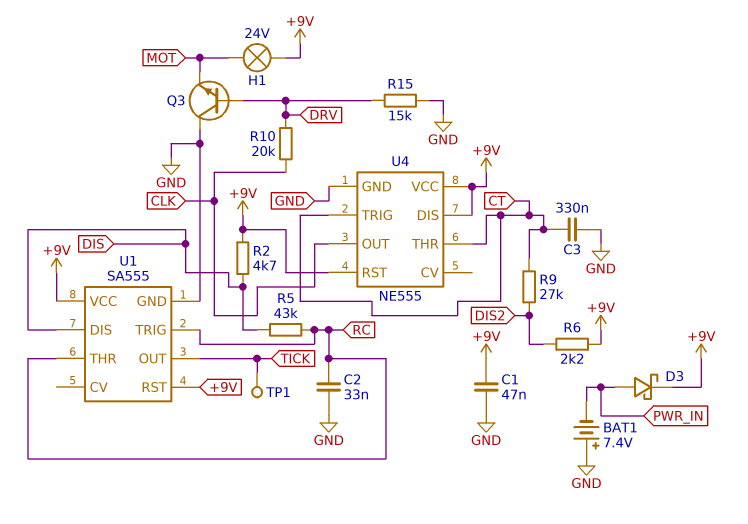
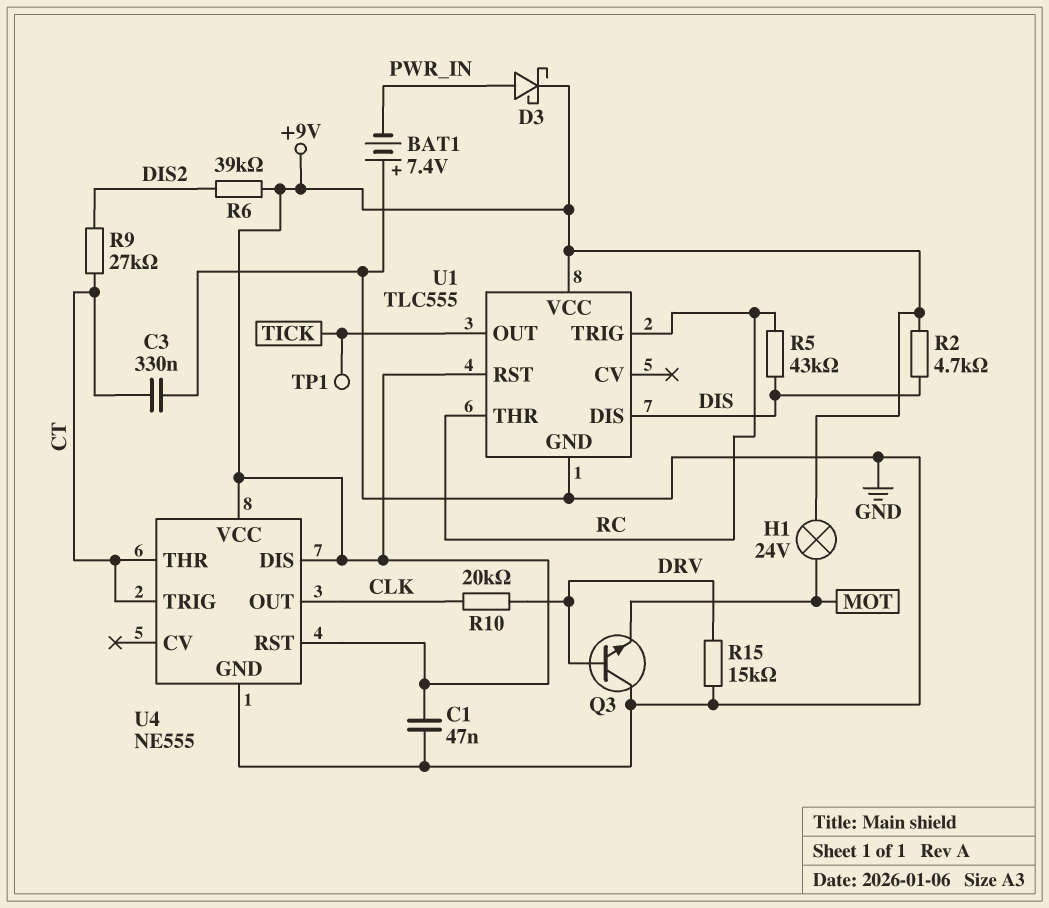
C2: 33nF (GND, RC) -> none
R6: 2.2k (+9V, DIS2) -> 39k (+9V, DIS2)
U1: SA555 -> TLC555

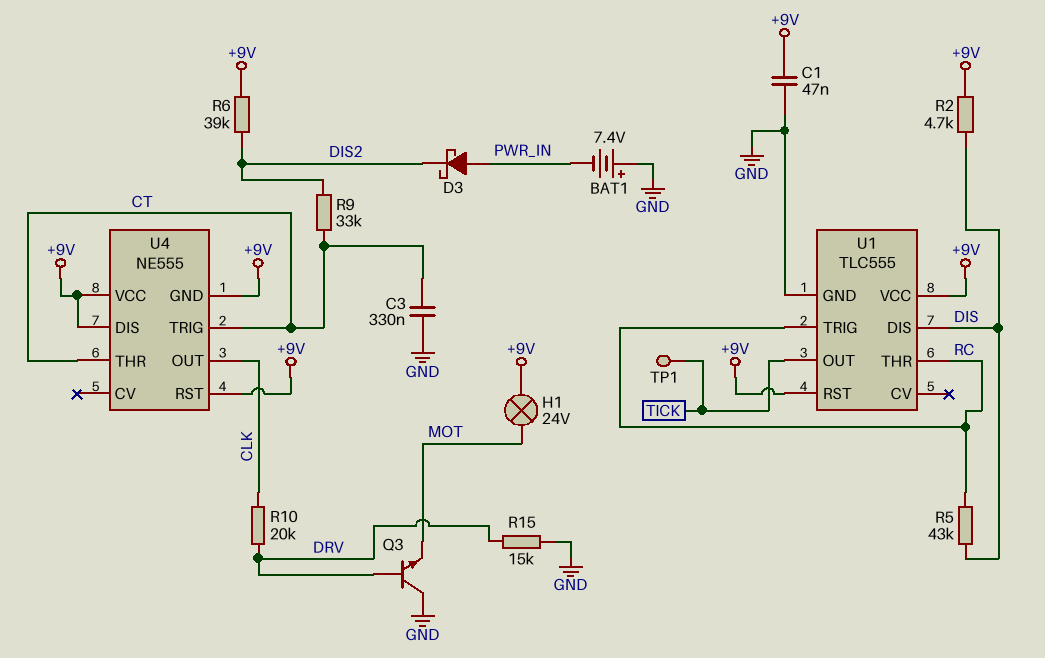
D3: schottky (A PWR_IN, K +9V) -> schottky (A PWR_IN, K DIS2)
R9: 27k (CT, DIS2) -> 33k (CT, DIS2)
U4 pin GND: GND -> +9V

